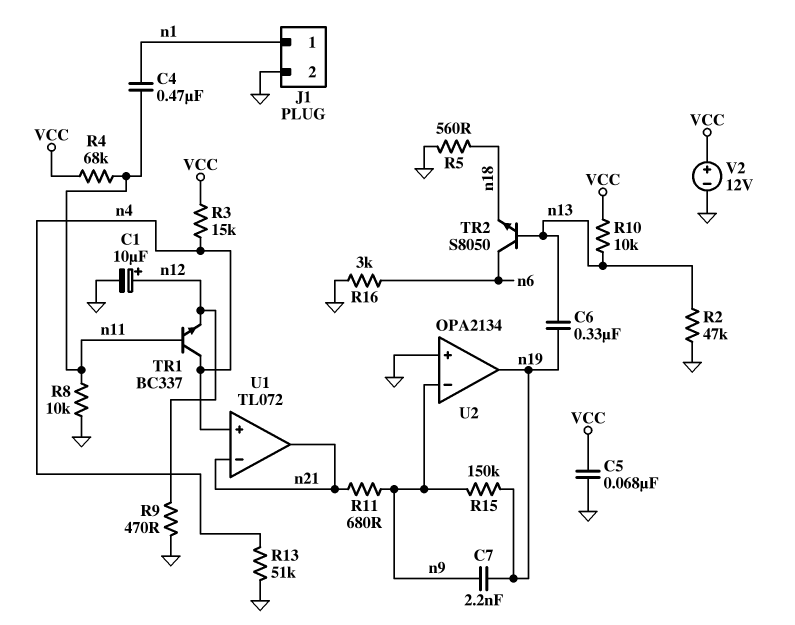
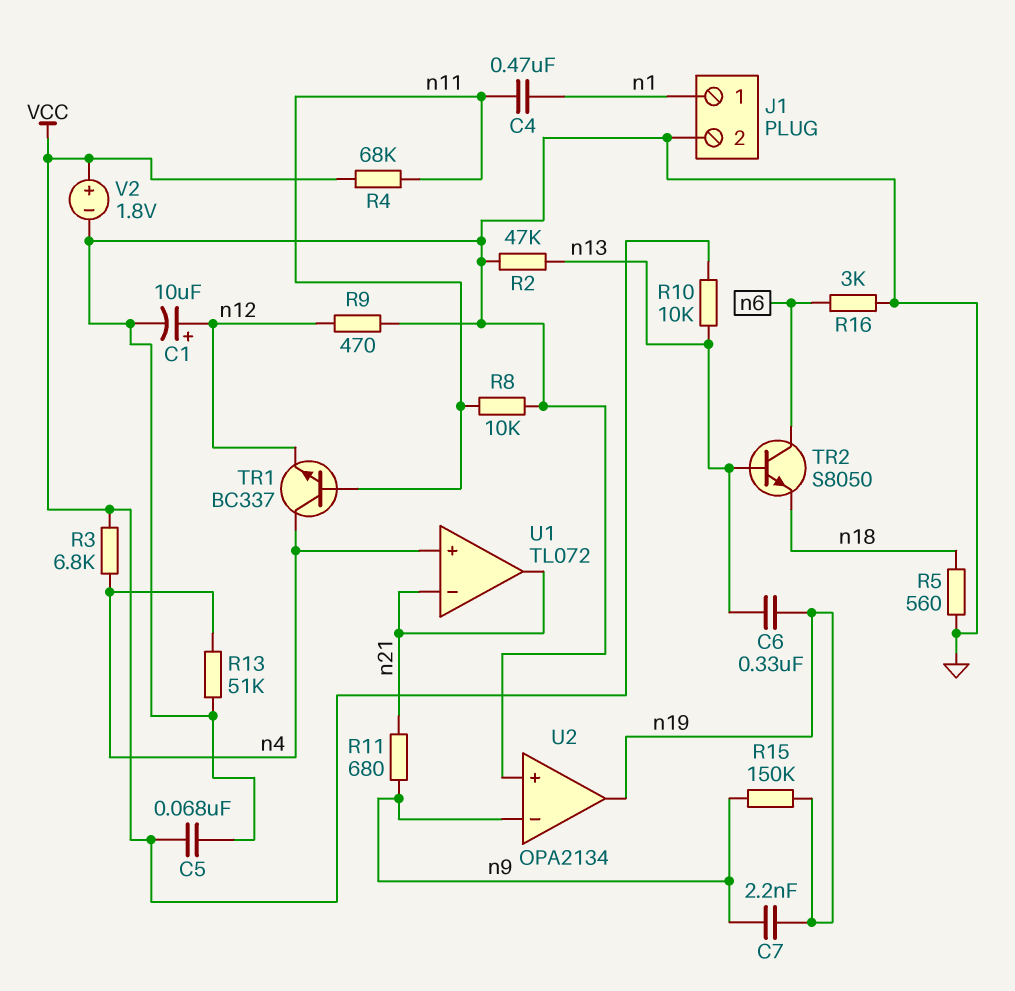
R3: 15k (VCC, n4) -> 6.8k (VCC, n4)
V2: 12V (plus VCC, minus GND) -> 1.8V (plus VCC, minus GND)

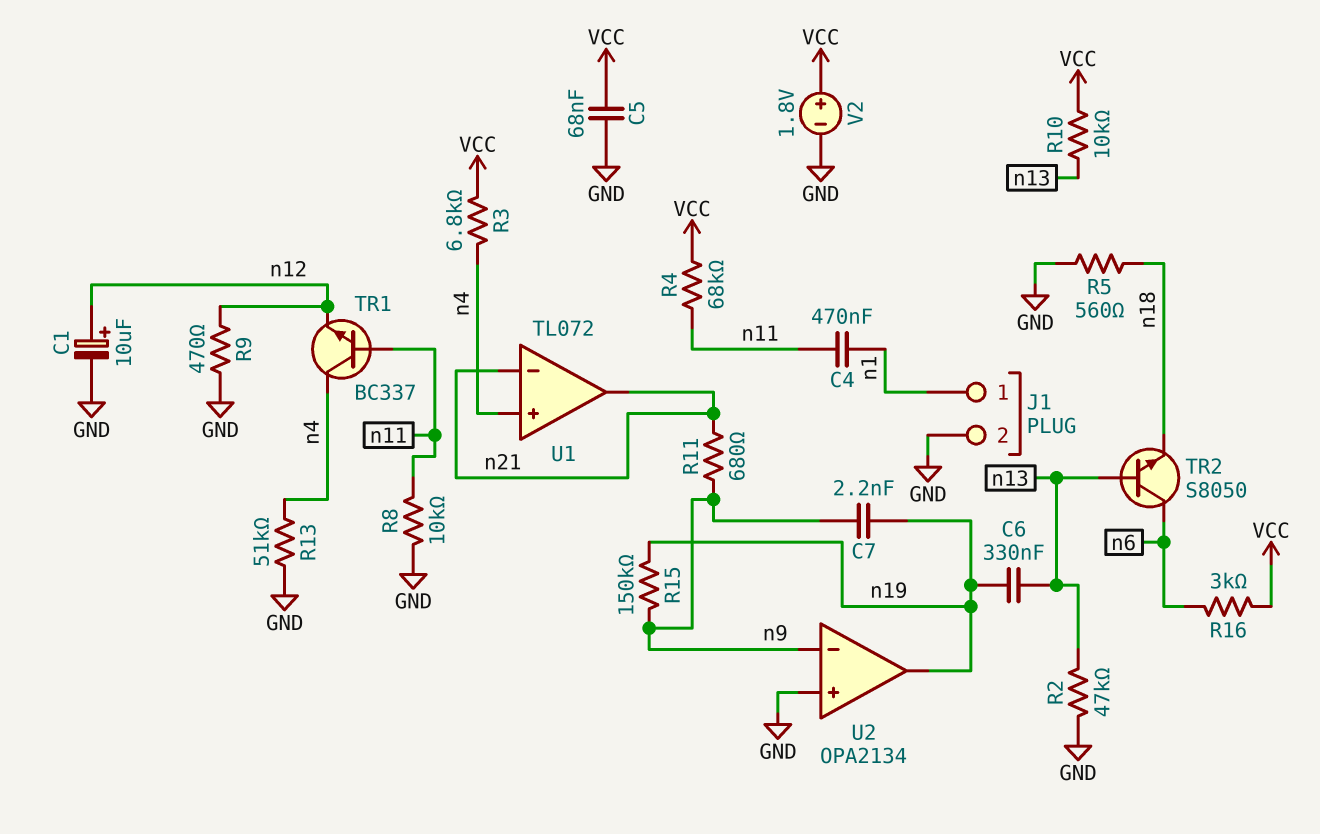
R16: 3k (GND, n6) -> 3k (VCC, n6)

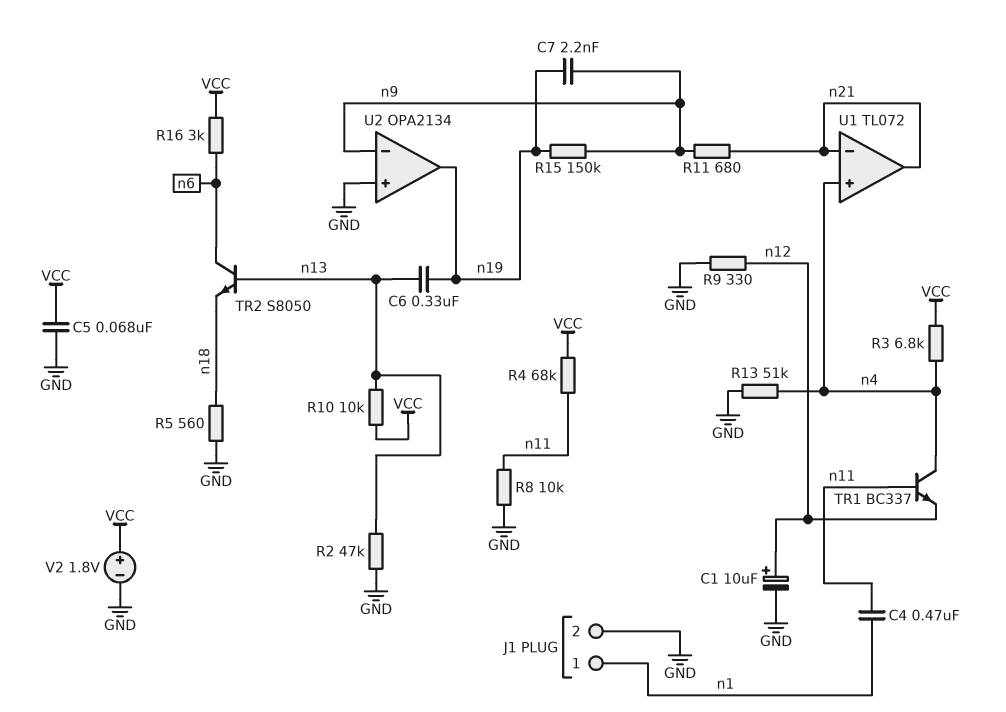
R9: 470 (GND, n12) -> 330 (GND, n12)

